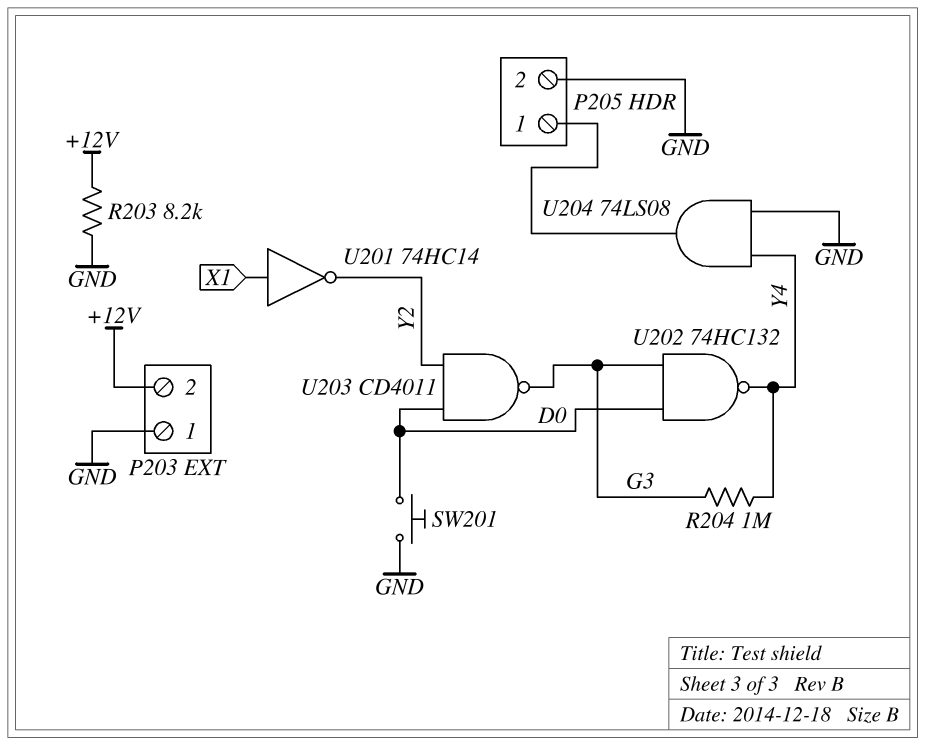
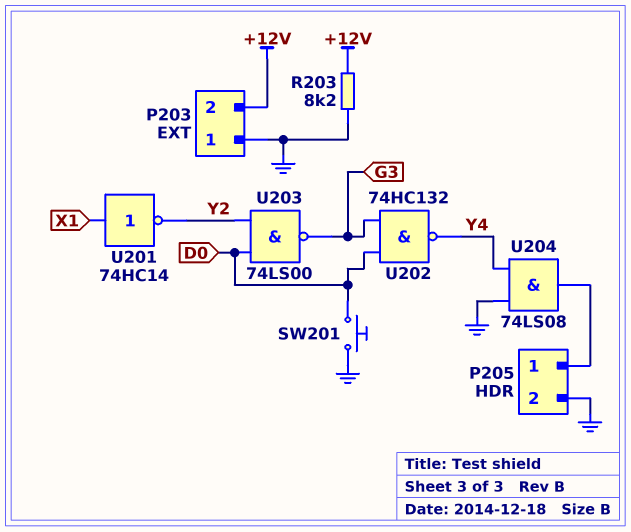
R204: 1M (G3, Y4) -> none
U203: NAND CD4011 (in D0, in Y2, out G3) -> NAND 74LS00 (in D0, in Y2, out G3)

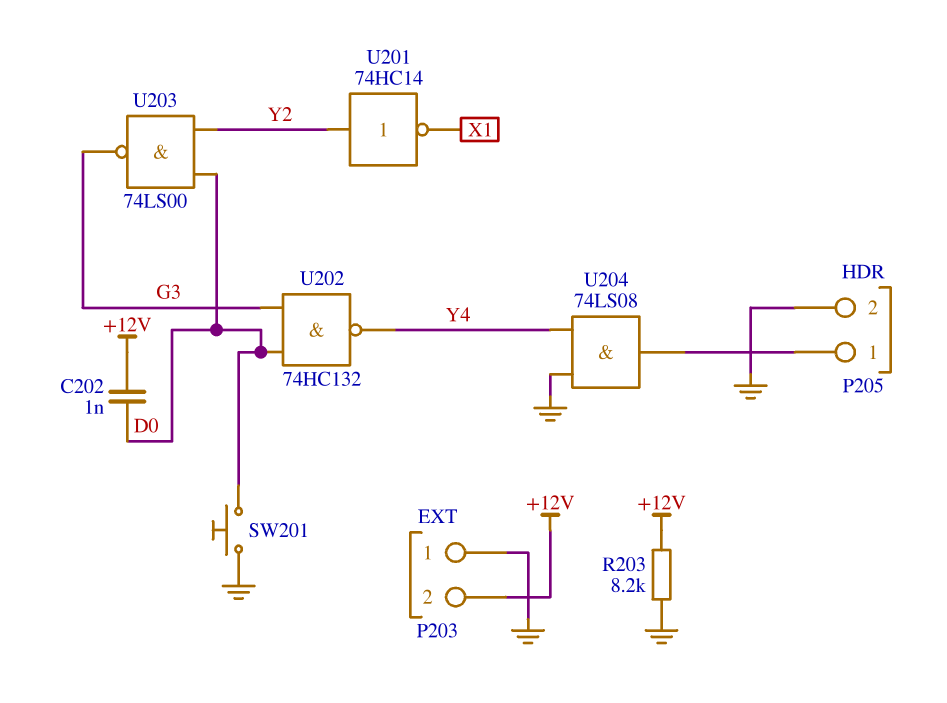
C202: none -> 1nF (+12V, D0)
U201: NOT 74HC14 (in X1, out Y2) -> NOT 74HC14 (in Y2, out X1)

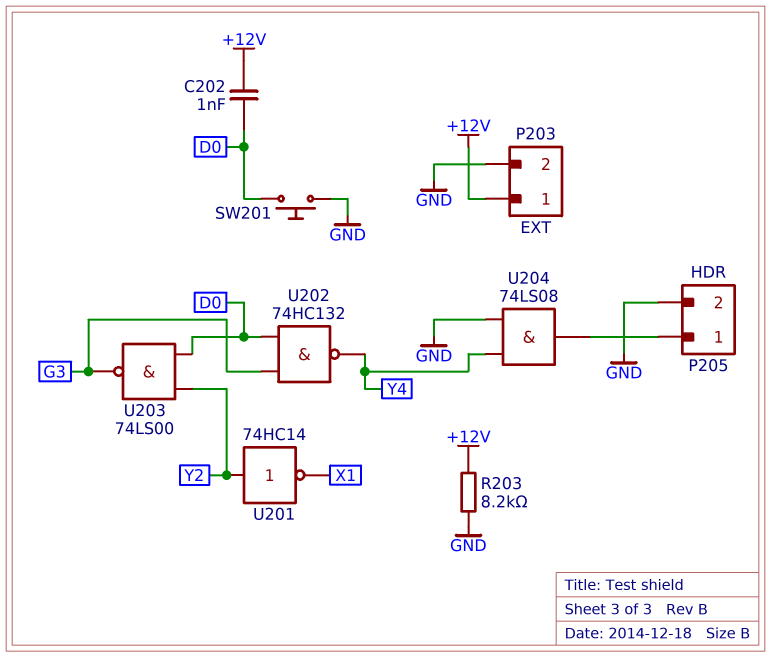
P203 pin 1: GND -> +12V
P203 pin 2: +12V -> GND

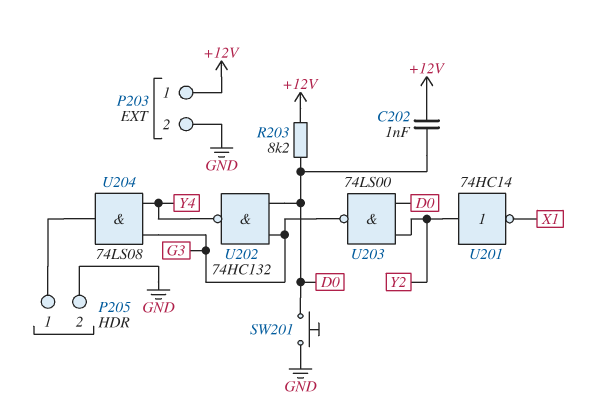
R203: 8.2k (+12V, GND) -> 8.2k (+12V, D0)
U204: AND 74LS08 (in GND, in Y4, out P205/1) -> AND 74LS08 (in G3, in Y4, out P205/1)

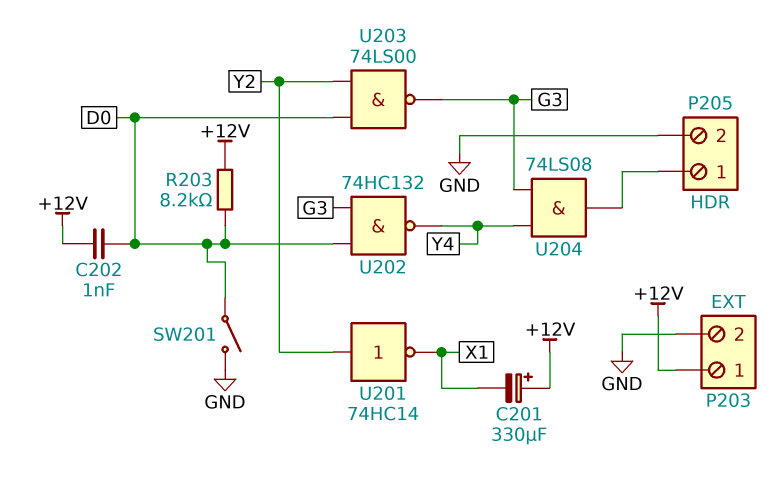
C201: none -> 330uF (plus +12V, minus X1)
SW201: button (D0, GND) -> switch (D0, GND)

